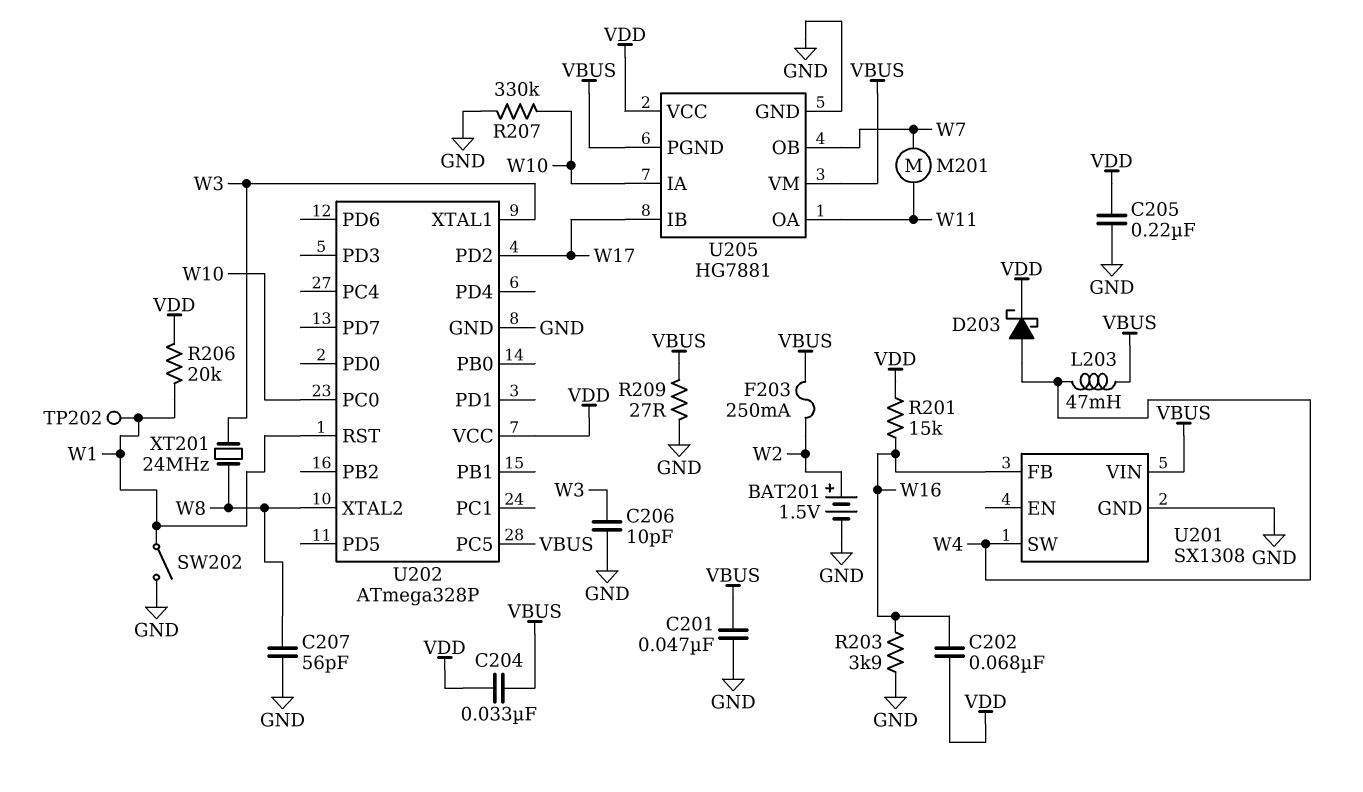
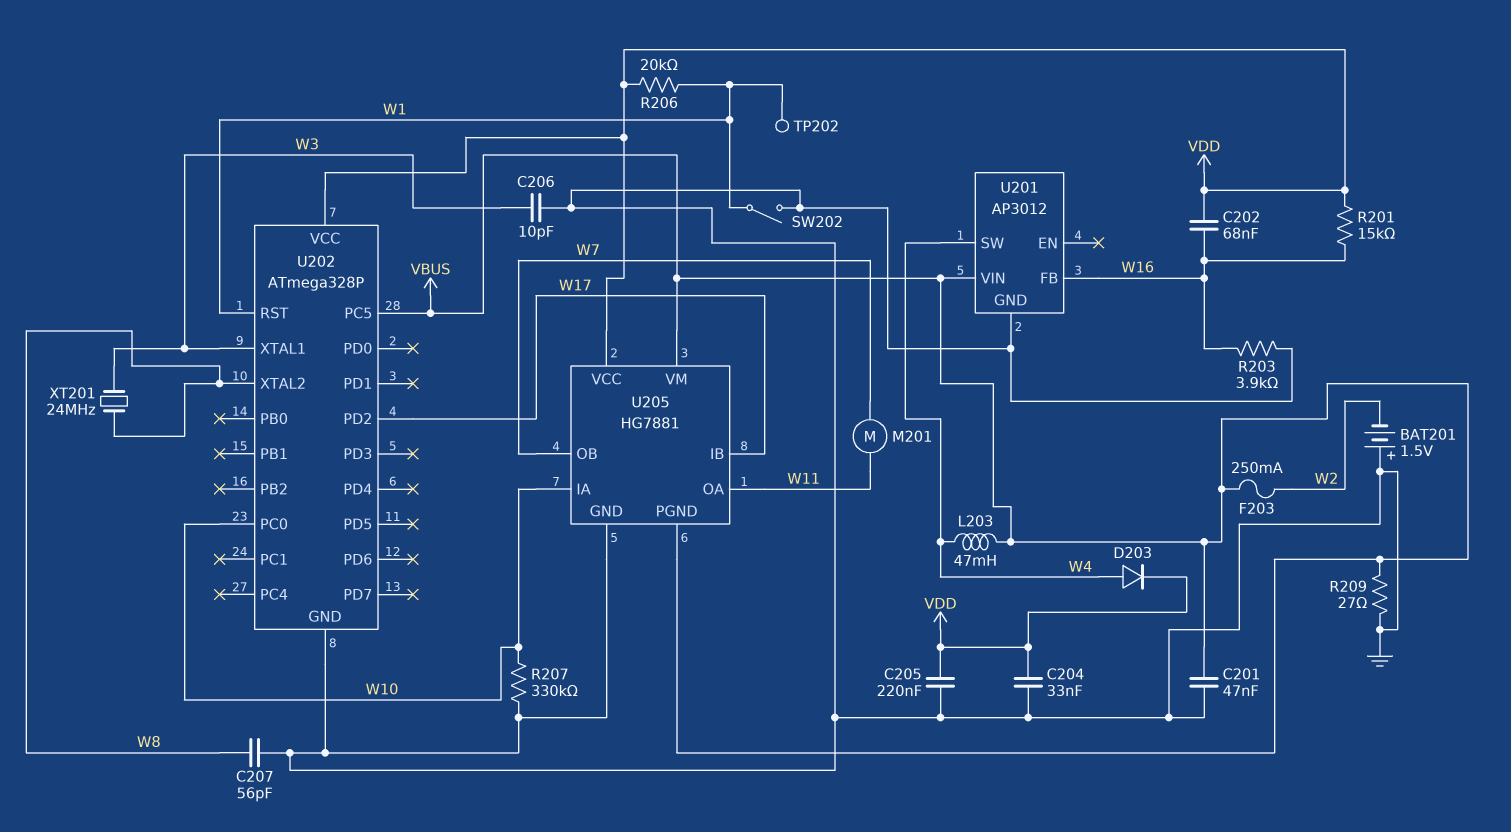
BAT201: 1.5V (plus W2, minus GND) -> 1.5V (plus GND, minus W2)
C204: 33nF (VBUS, VDD) -> 33nF (GND, VDD)
D203: schottky (A W4, K VDD) -> diode (A W4, K VDD)
U201: SX1308 -> AP3012

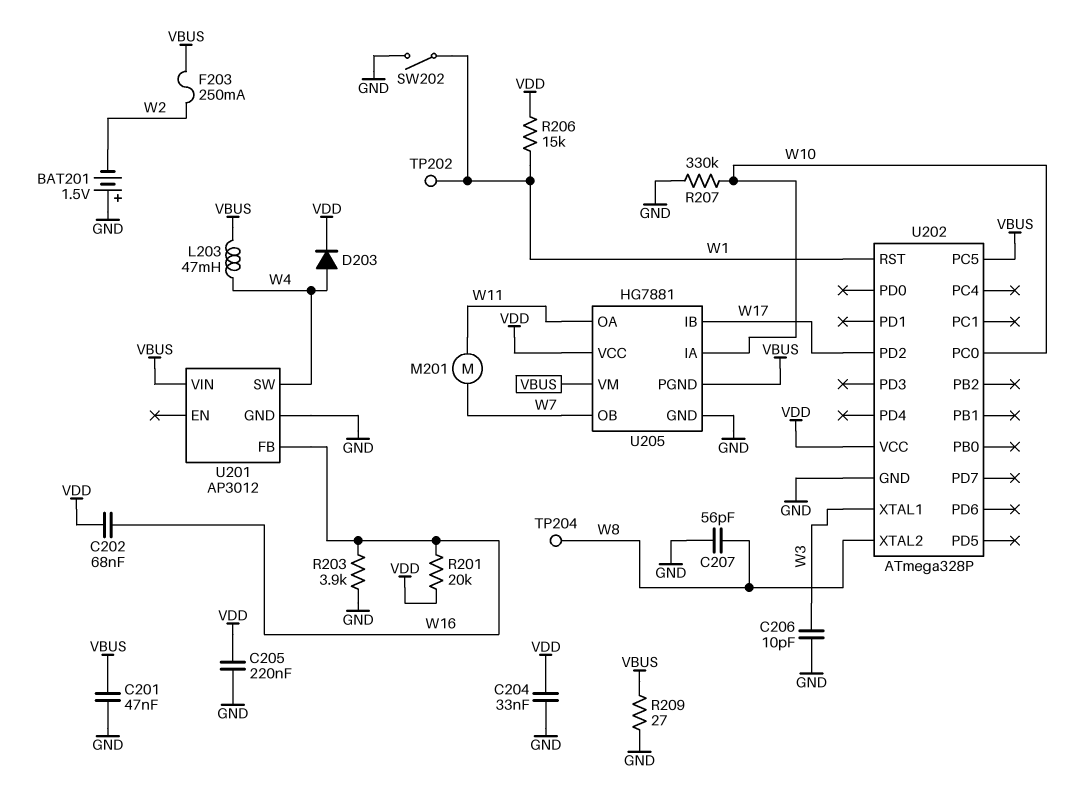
R201: 15k (VDD, W16) -> 20k (VDD, W16)
R206: 20k (VDD, W1) -> 15k (VDD, W1)
TP204: none -> test point (W8)
XT201: 24MHz (W3, W8) -> none

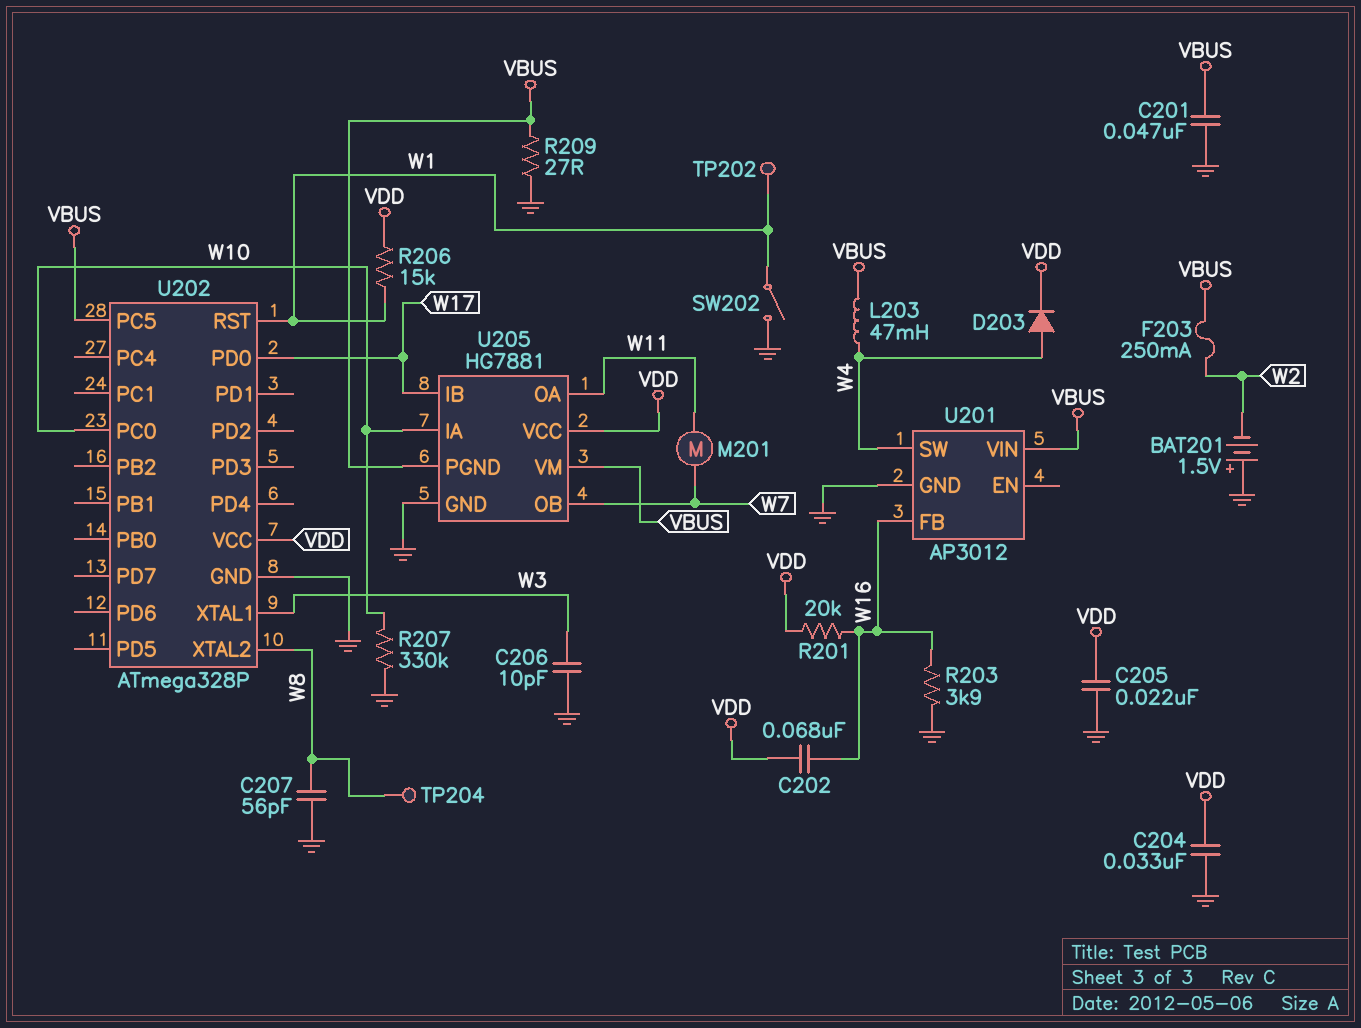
C205: 220nF (GND, VDD) -> 22nF (GND, VDD)
U202 pin PD0: none -> W17
U202 pin PD2: W17 -> none

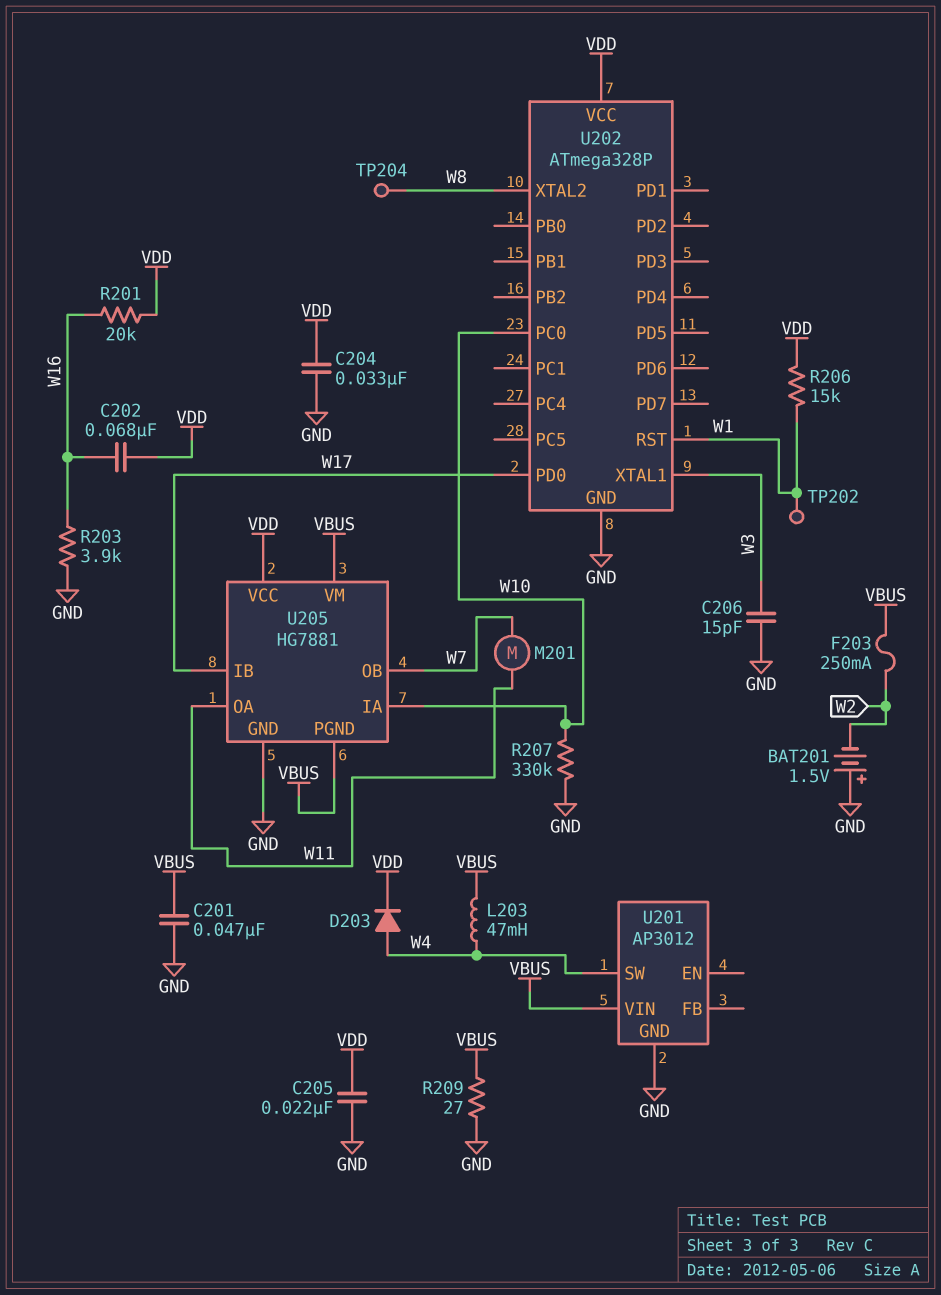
C206: 10pF (GND, W3) -> 15pF (GND, W3)
C207: 56pF (GND, W8) -> none
SW202: switch (GND, W1) -> none
U201 pin FB: W16 -> none
U202 pin PC5: VBUS -> none

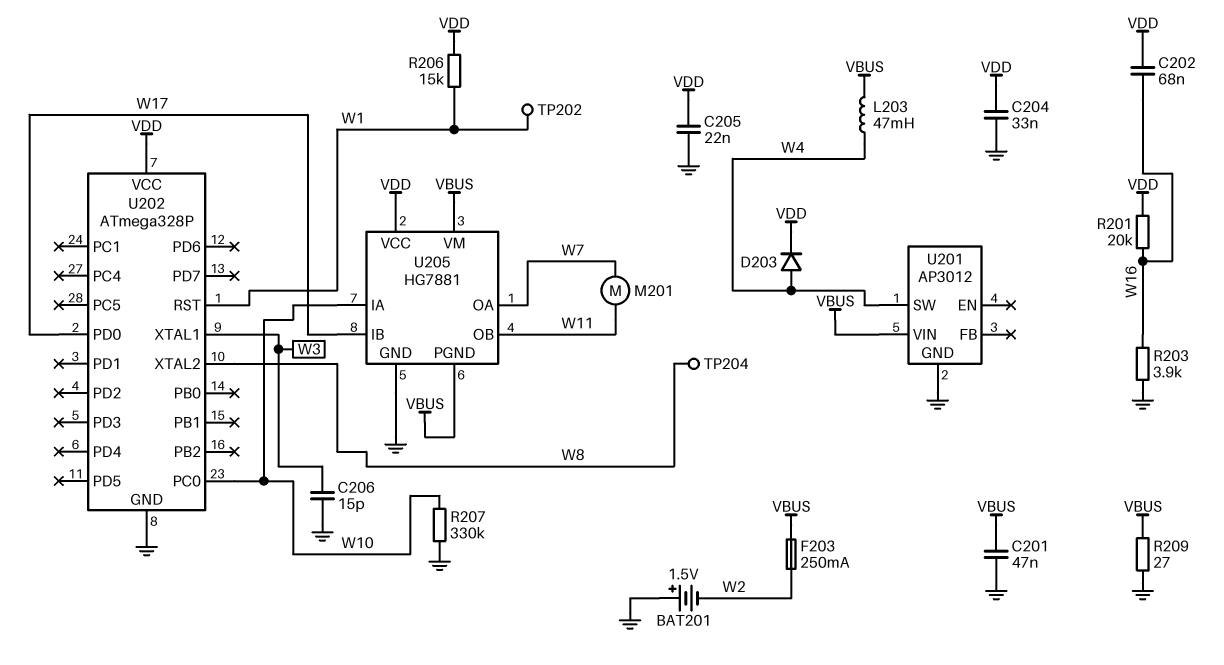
U205 pin OA: W11 -> W7
U205 pin OB: W7 -> W11

